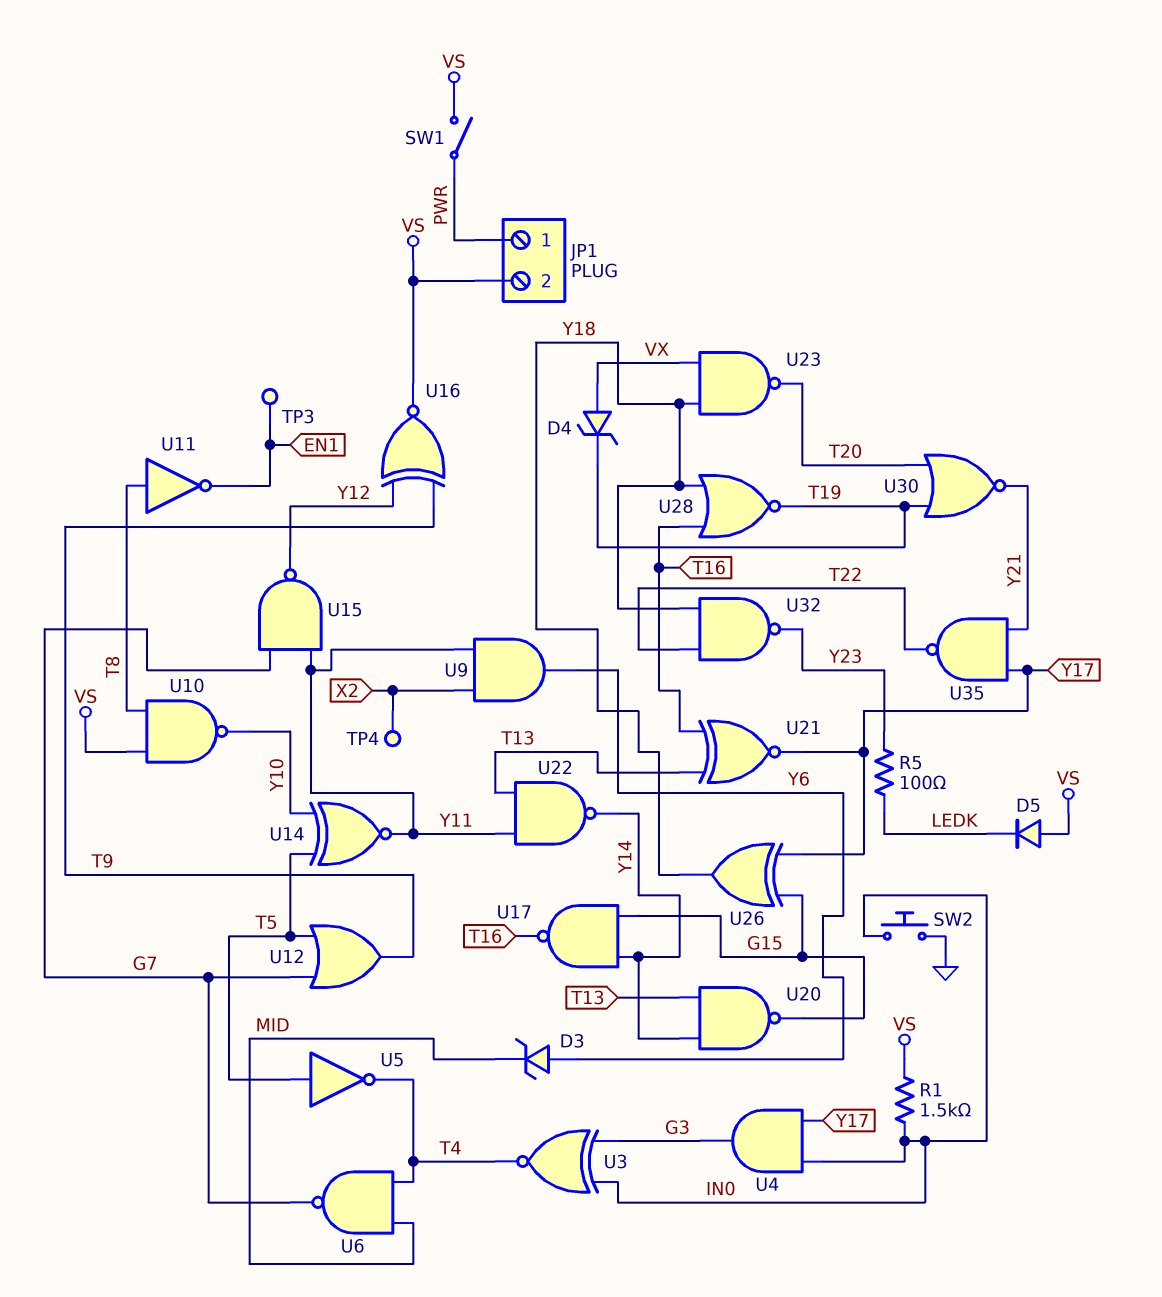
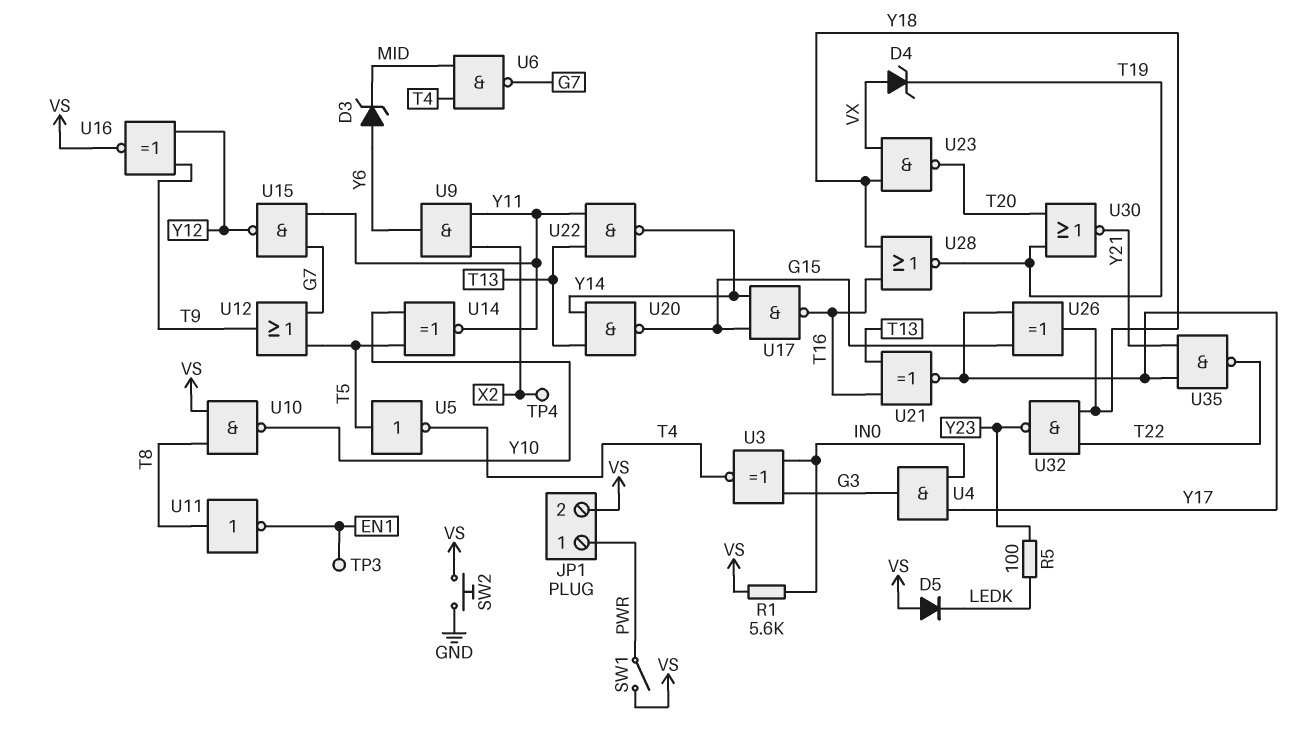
R1: 1.5k (IN0, VS) -> 5.6k (IN0, VS)
SW2: button (GND, IN0) -> button (GND, VS)

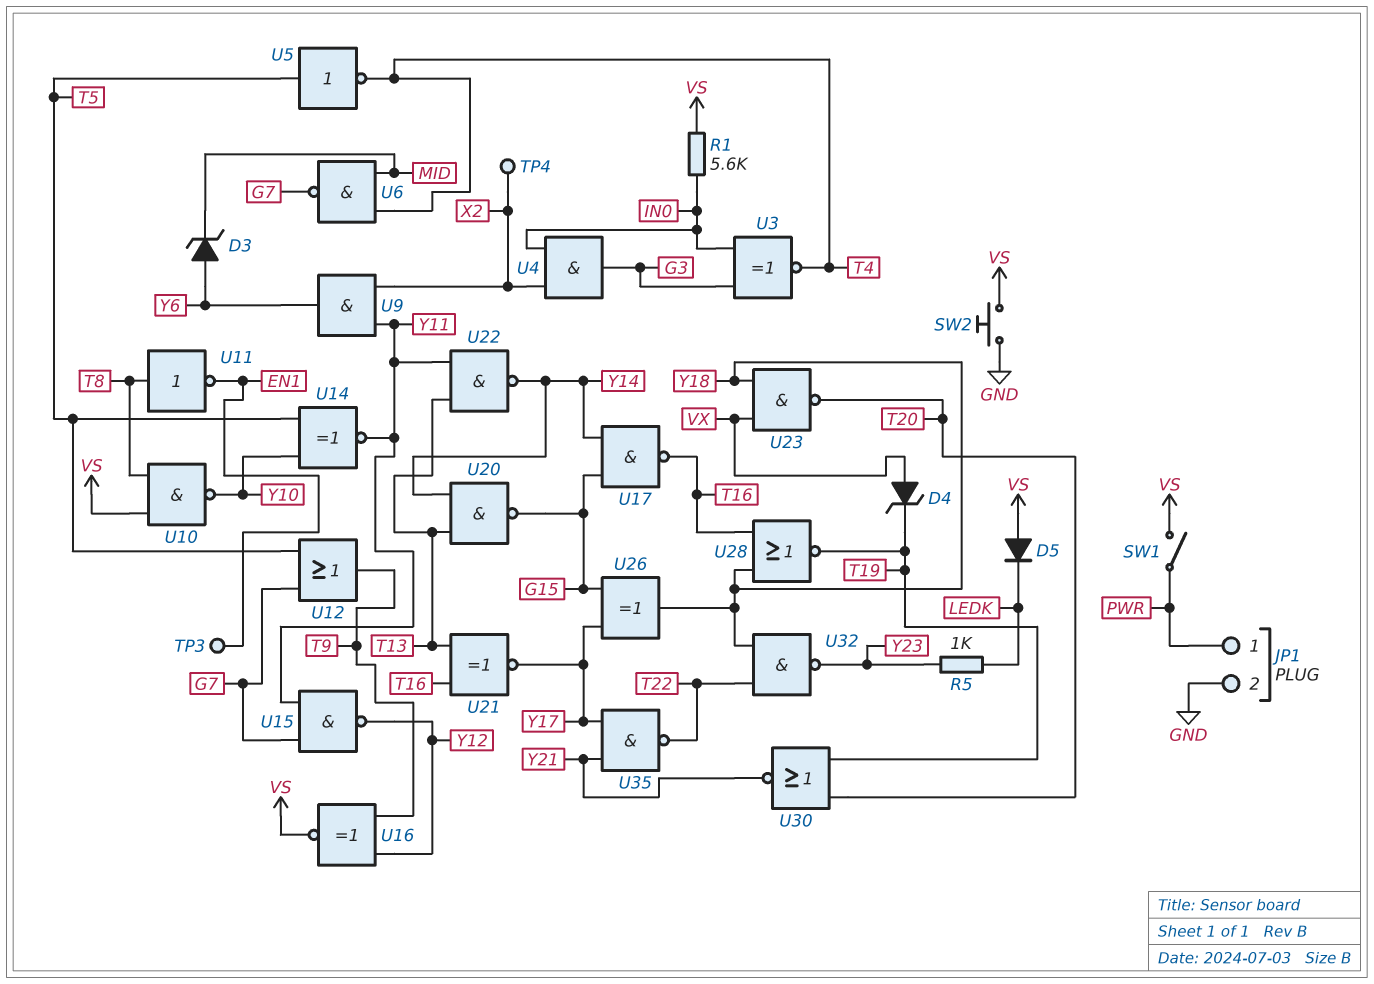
JP1 pin 2: VS -> GND
R5: 100 (LEDK, Y23) -> 1k (LEDK, Y23)
U4: AND (in IN0, in Y17, out G3) -> AND (in IN0, in X2, out G3)

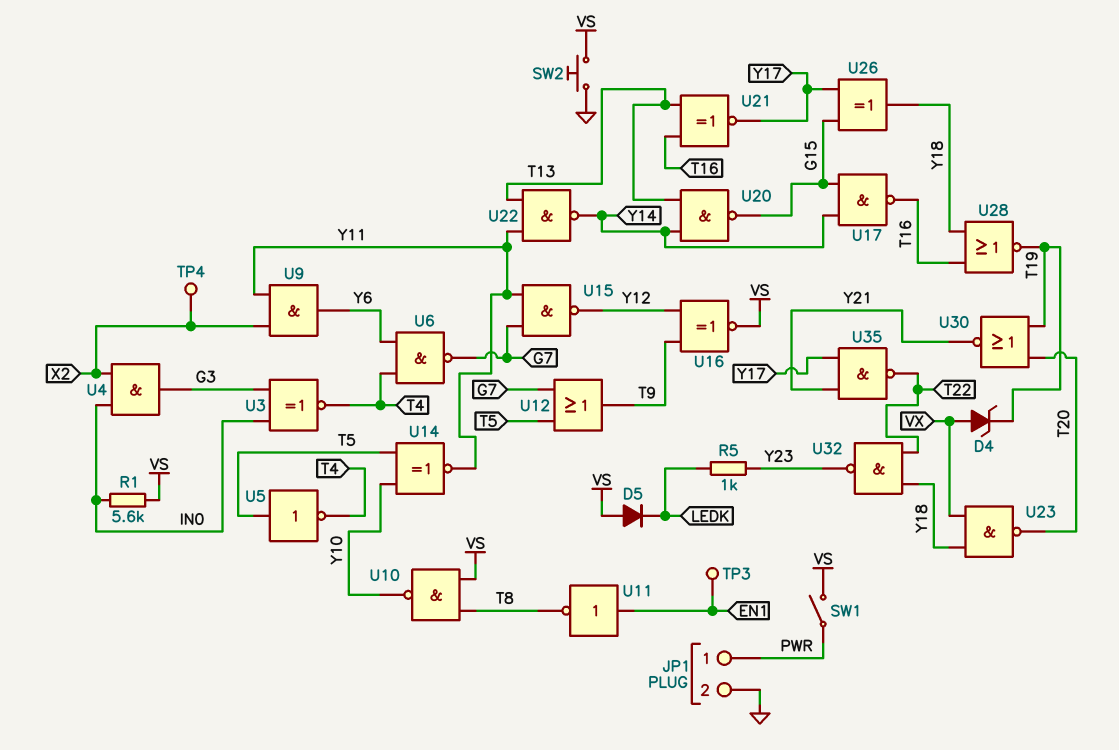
D3: zener (A Y6, K MID) -> none
U6: NAND (in MID, in T4, out G7) -> NAND (in T4, in Y6, out G7)
U11: NOT (in T8, out EN1) -> NOT (in EN1, out T8)

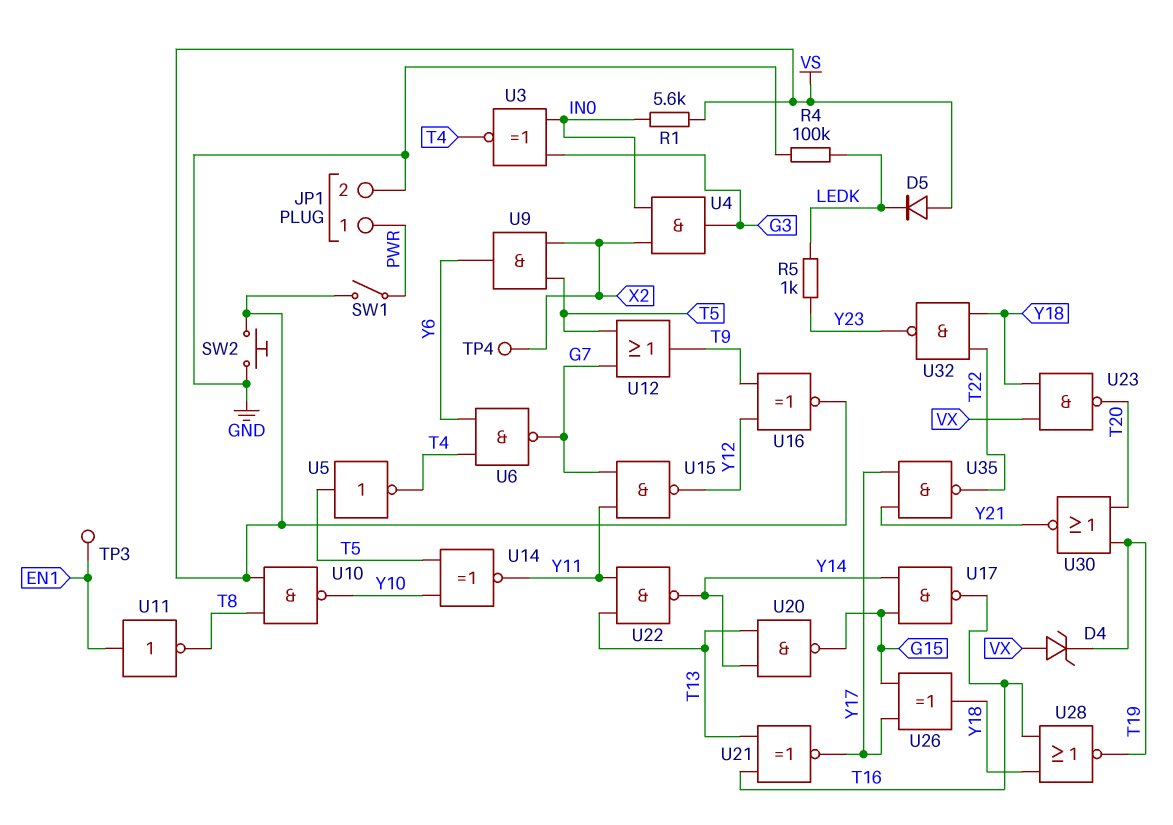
R4: none -> 100k (GND, LEDK)
U9: AND (in X2, in Y11, out Y6) -> AND (in T5, in X2, out Y6)

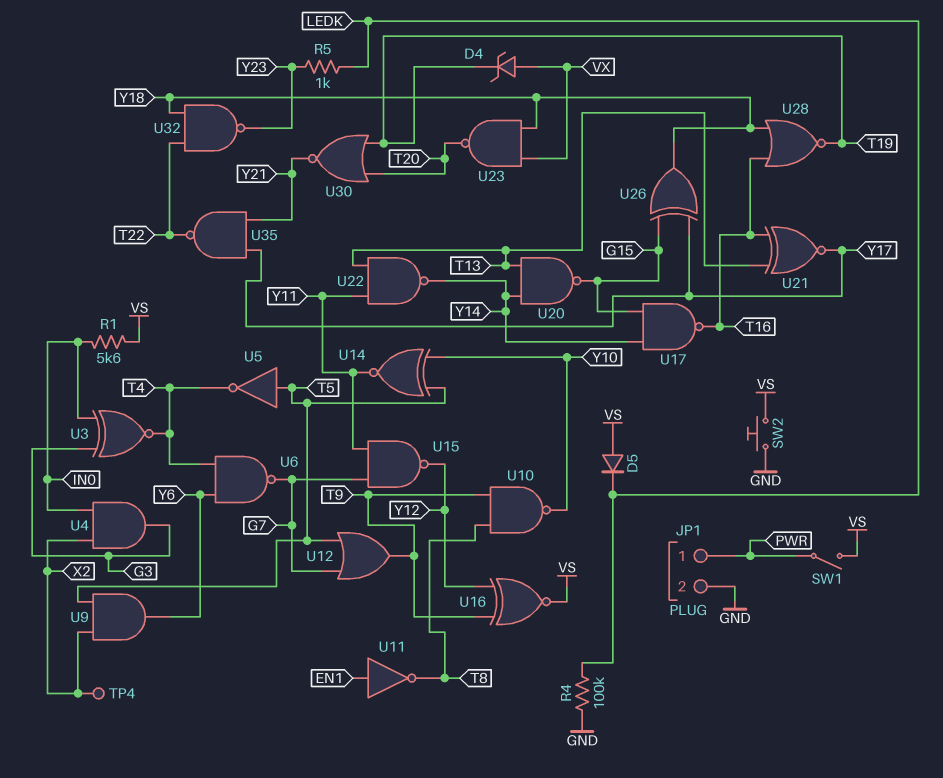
TP3: test point (EN1) -> none
U10: NAND (in T8, in VS, out Y10) -> NAND (in T8, in T9, out Y10)

